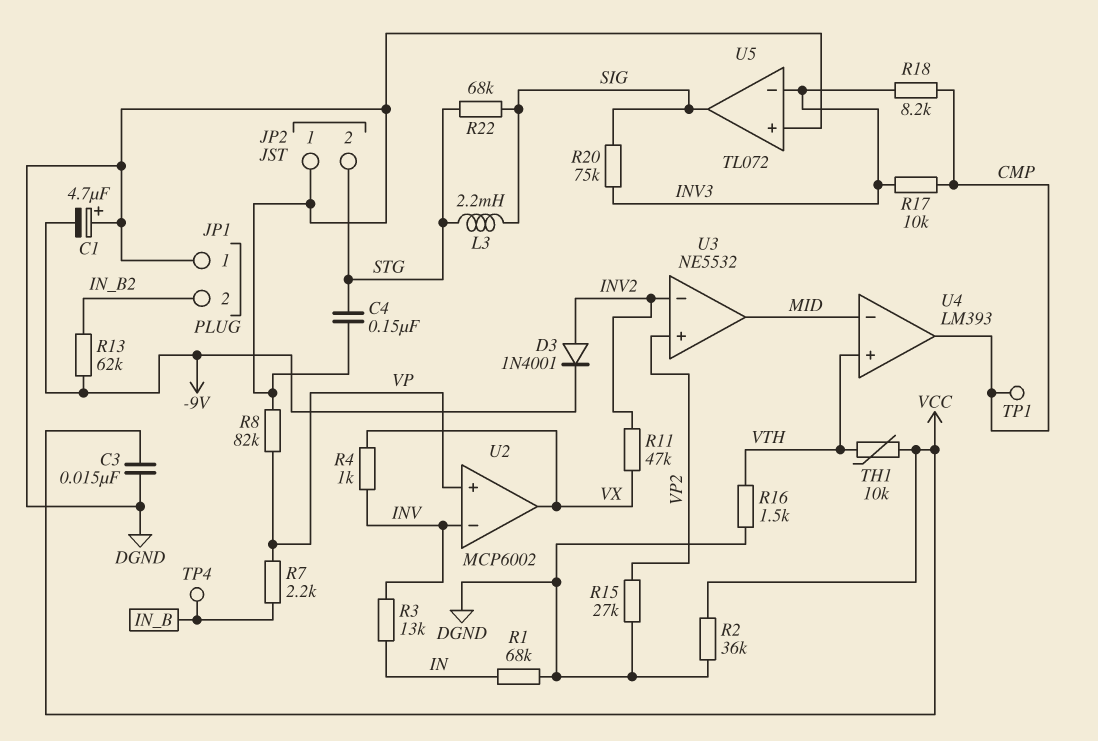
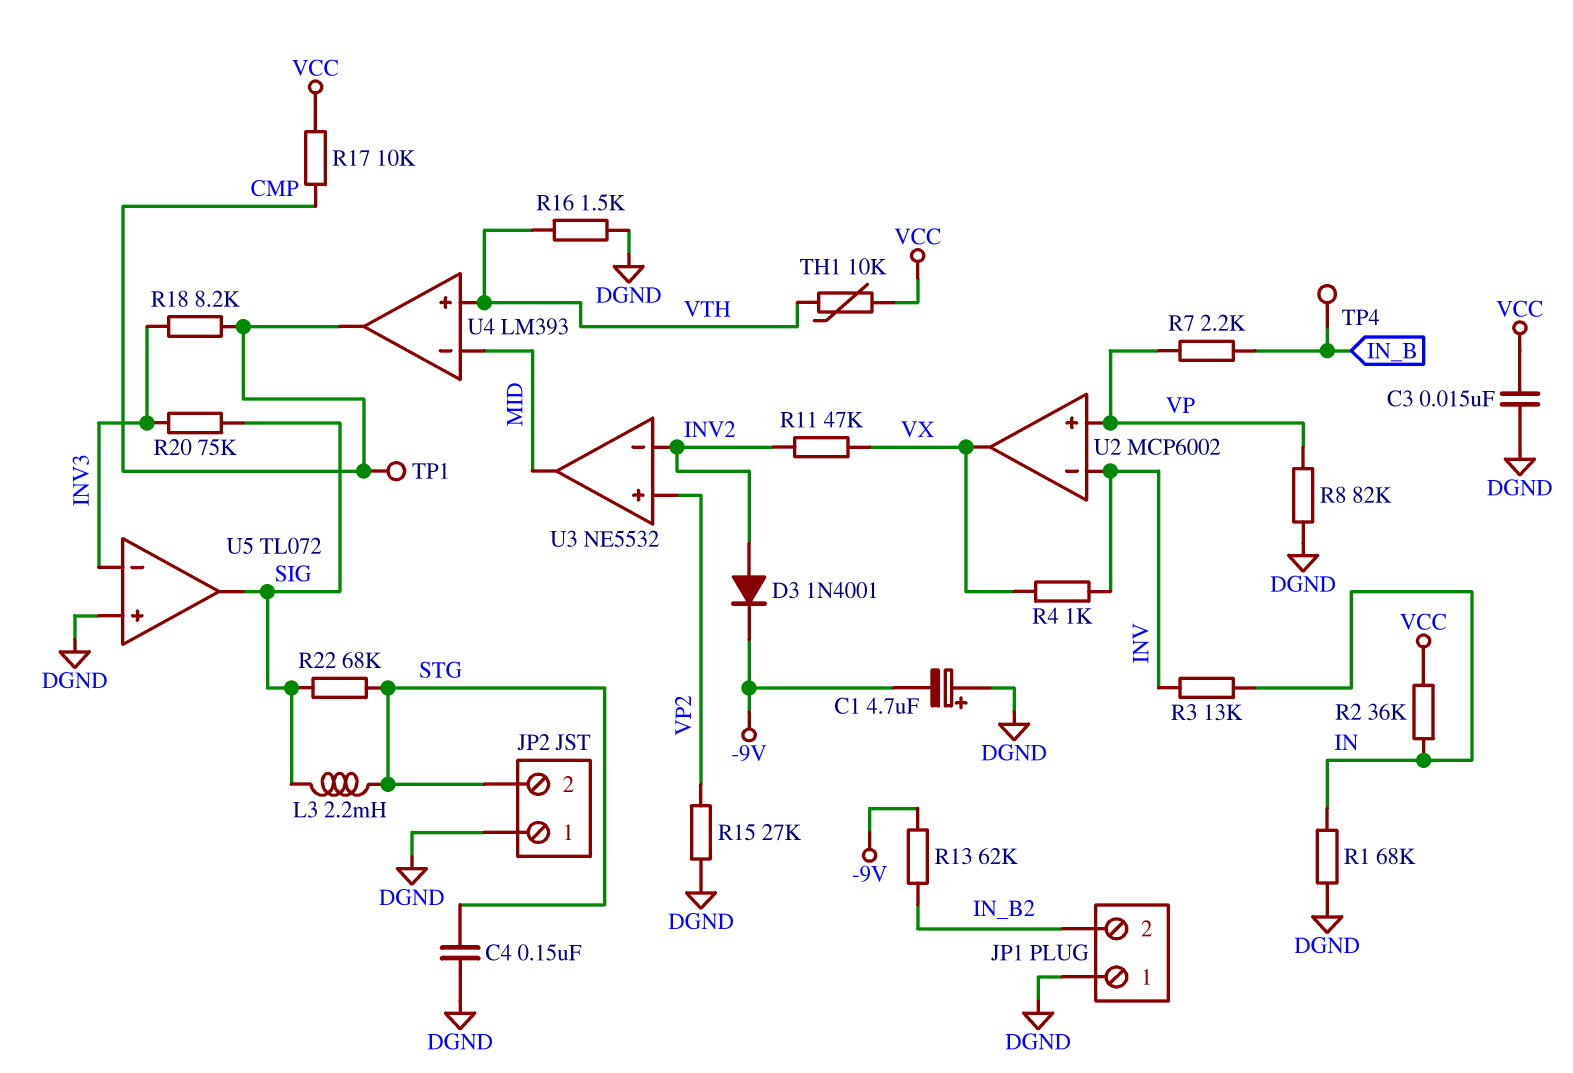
R2: 36k (DGND, VCC) -> 36k (IN, VCC)
R17: 10k (CMP, INV3) -> 10k (CMP, VCC)

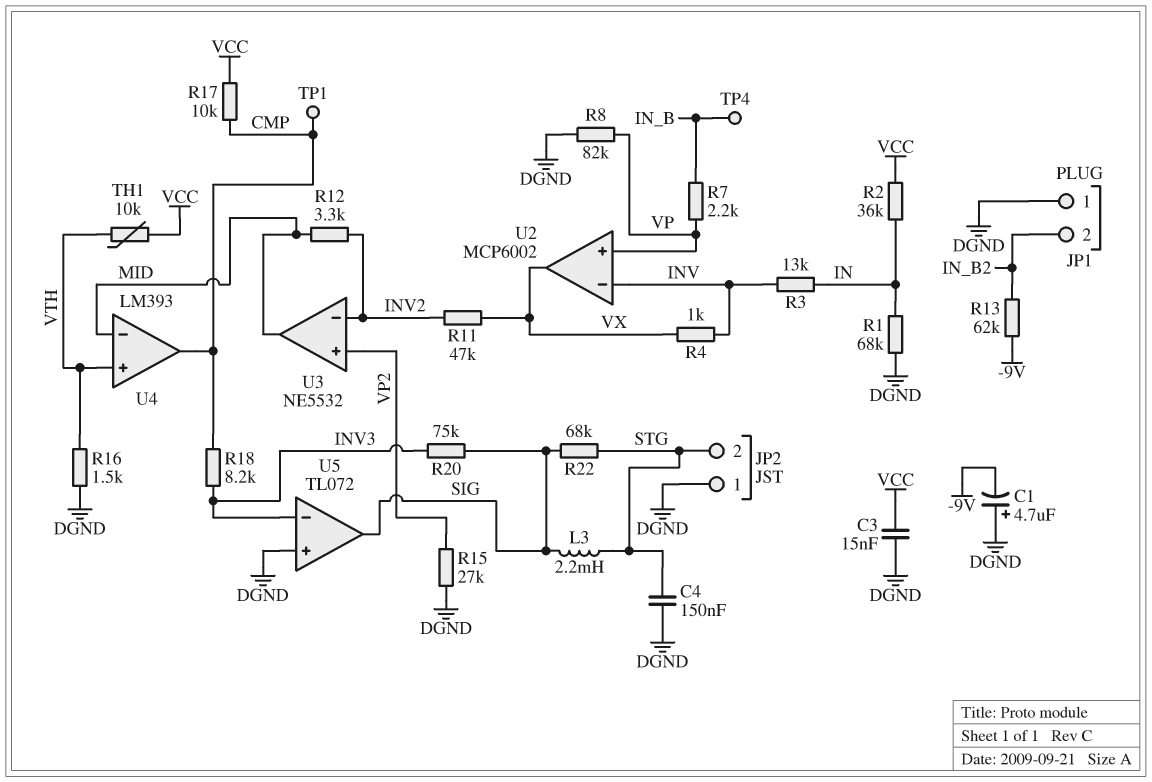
D3: diode 1N4001 (A INV2, K -9V) -> none
R12: none -> 3.3k (INV2, MID)

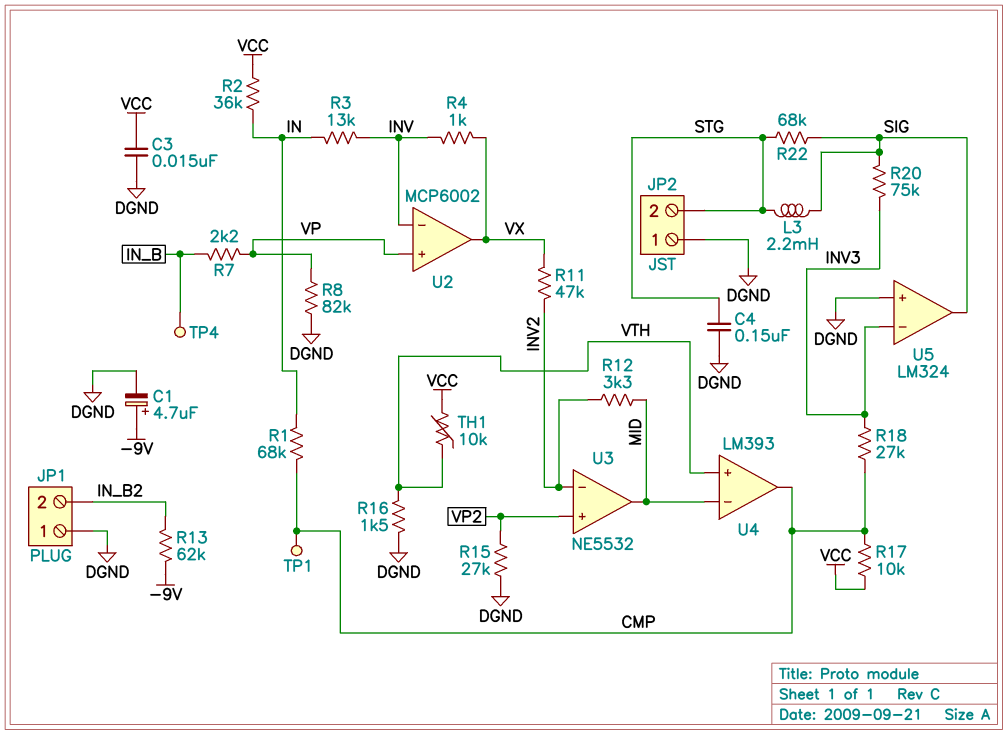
C1: 4.7uF (plus DGND, minus -9V) -> 4.7uF (plus -9V, minus DGND)
R1: 68k (DGND, IN) -> 68k (CMP, IN)
R18: 8.2k (CMP, INV3) -> 27k (CMP, INV3)
U5: TL072 -> LM324

